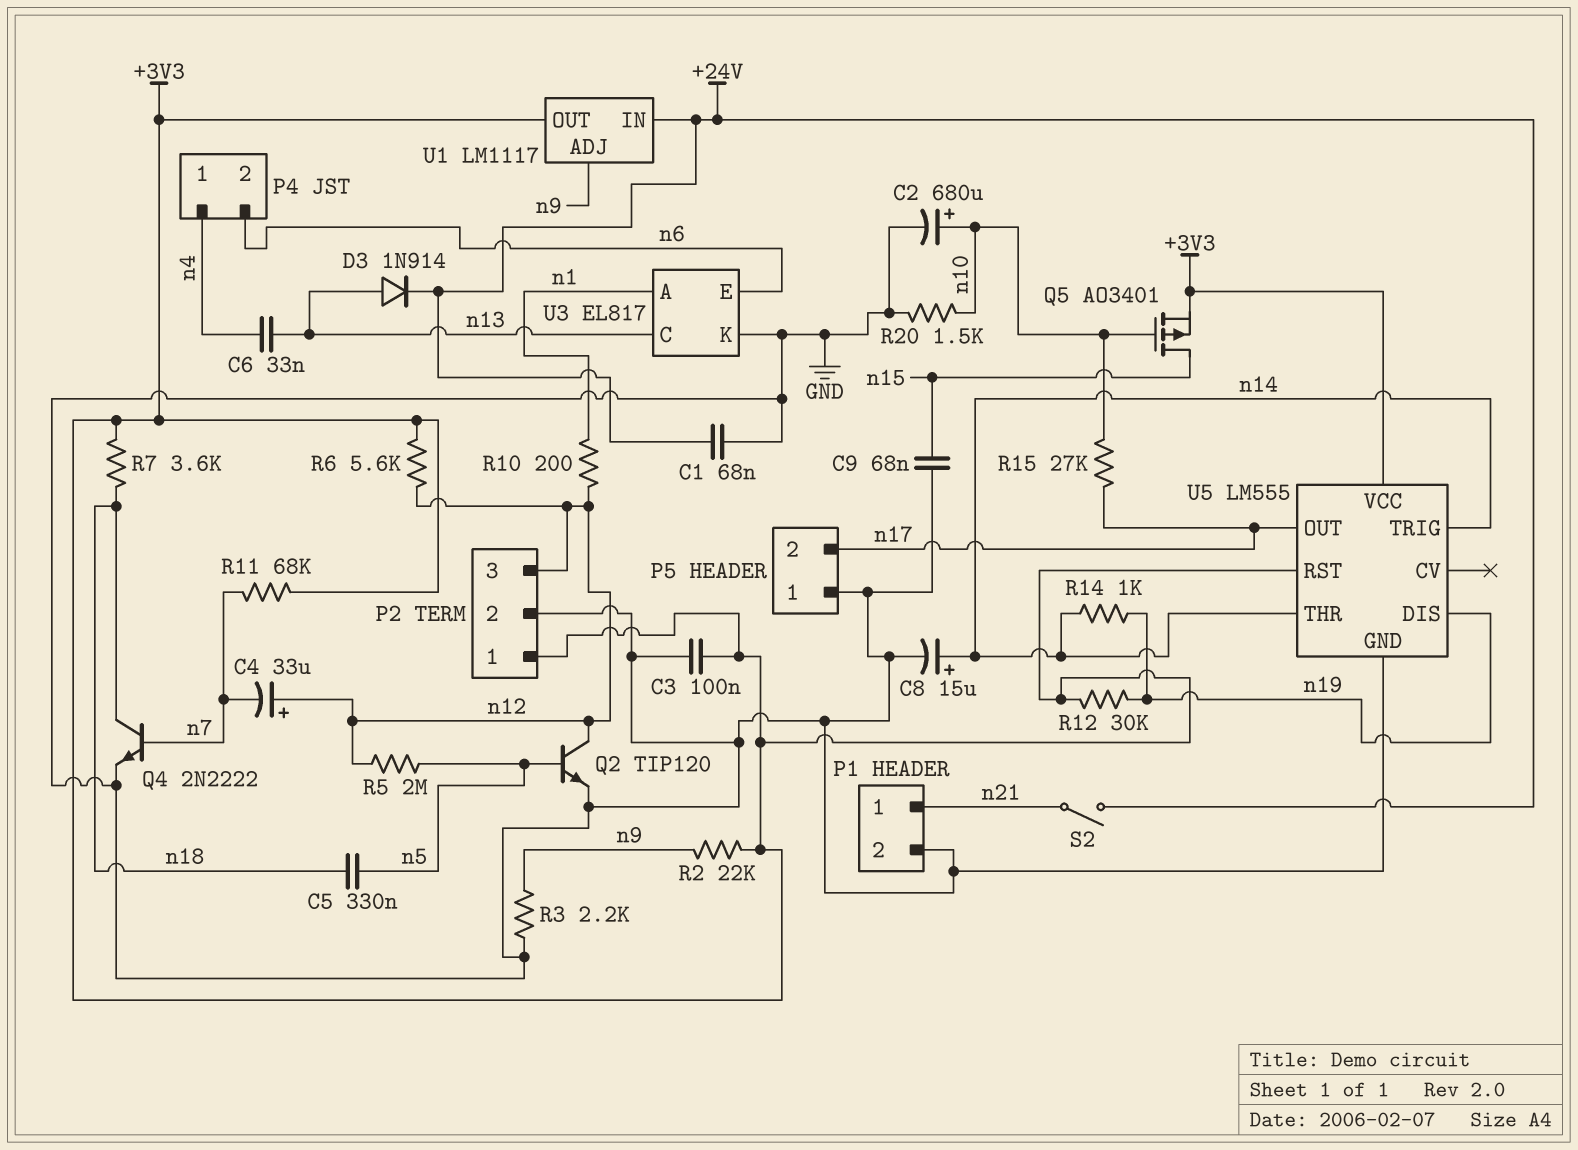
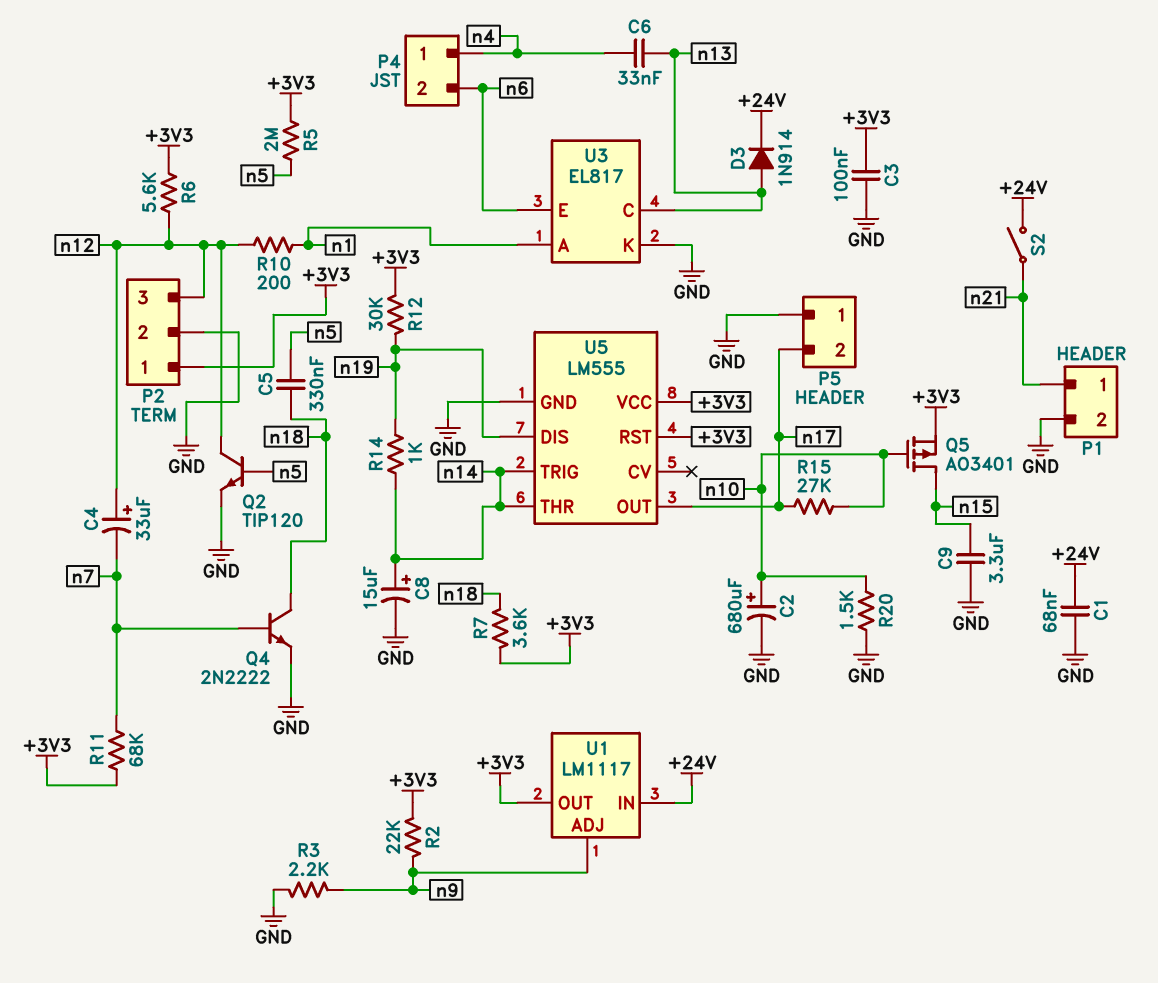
C9: 68nF (GND, n15) -> 3.3uF (GND, n15)
R5: 2M (n5, n12) -> 2M (+3V3, n5)

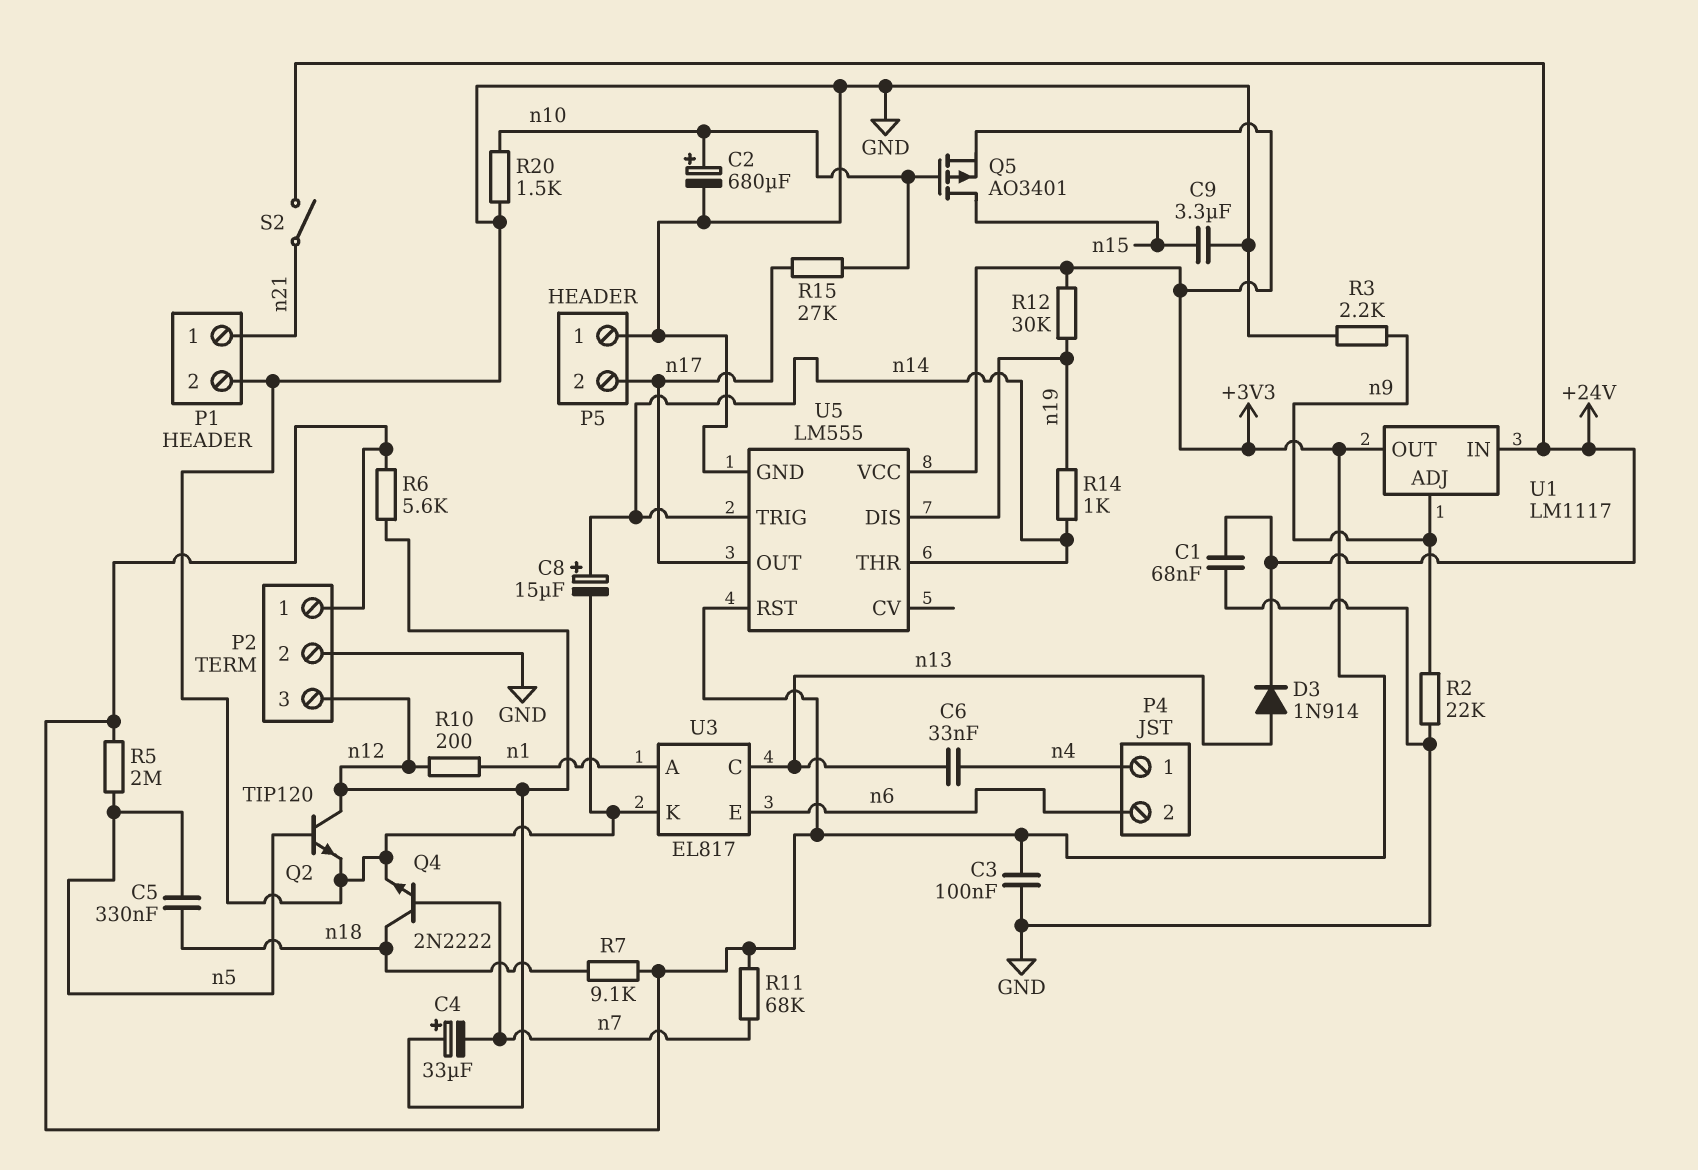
R2: 22k (+3V3, n9) -> 22k (GND, n9)
R7: 3.6k (+3V3, n18) -> 9.1k (+3V3, n18)

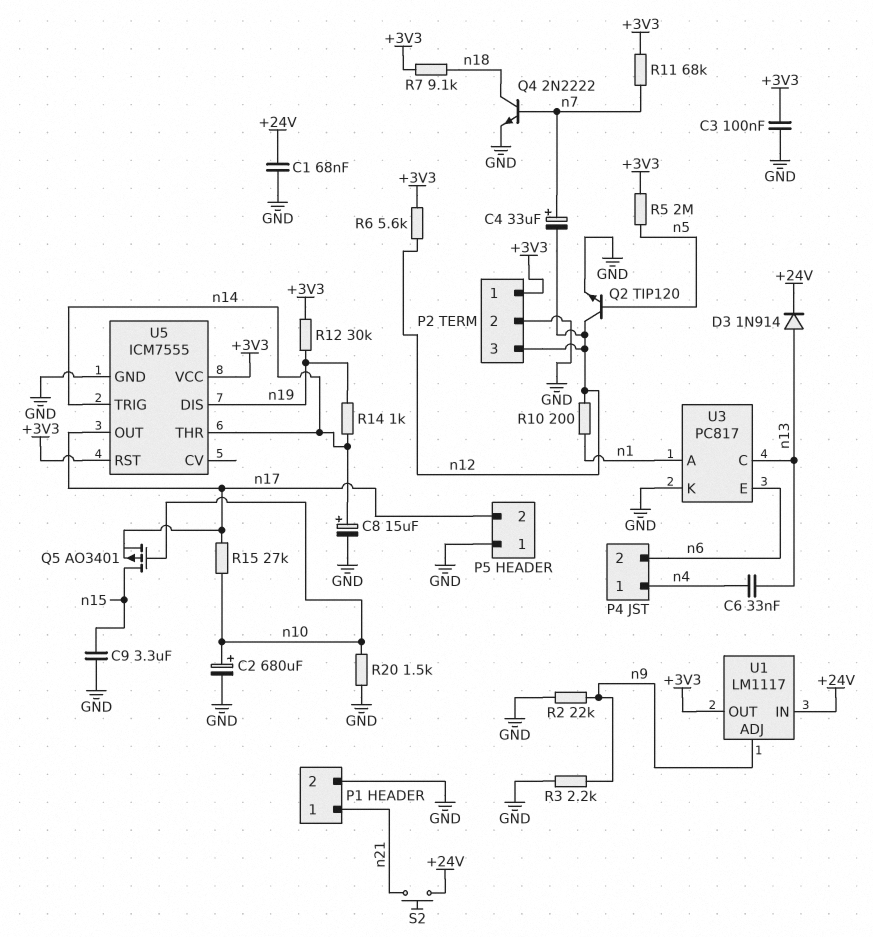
C4: 33uF (plus n12, minus n7) -> 33uF (plus n7, minus n12)
C5: 330nF (n5, n18) -> none
Q5: PMOS AO3401 (G n10, D n15, S +3V3) -> PMOS AO3401 (G n10, D n15, S n17)
S2: switch (+24V, n21) -> button (+24V, n21)
U3: EL817 -> PC817
U5: LM555 -> ICM7555

